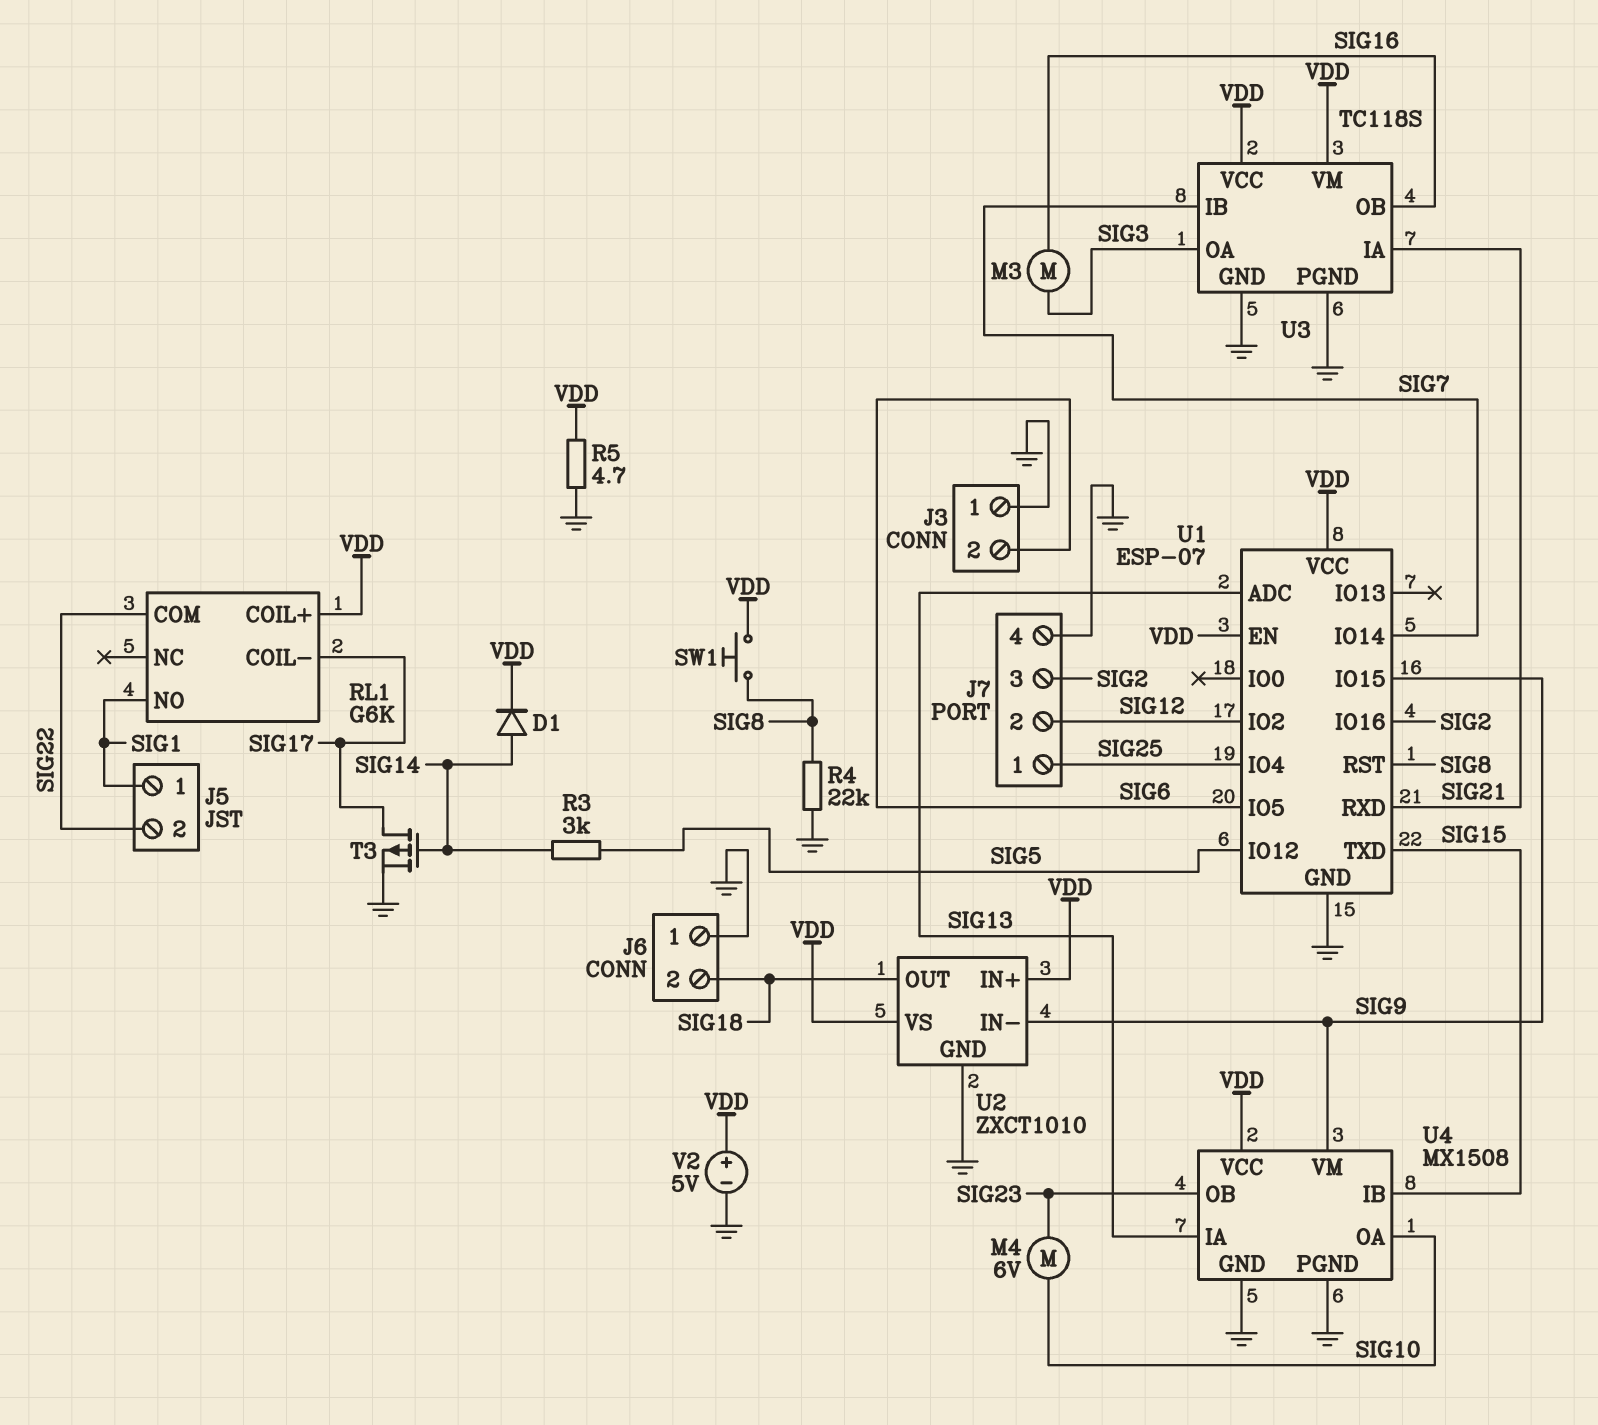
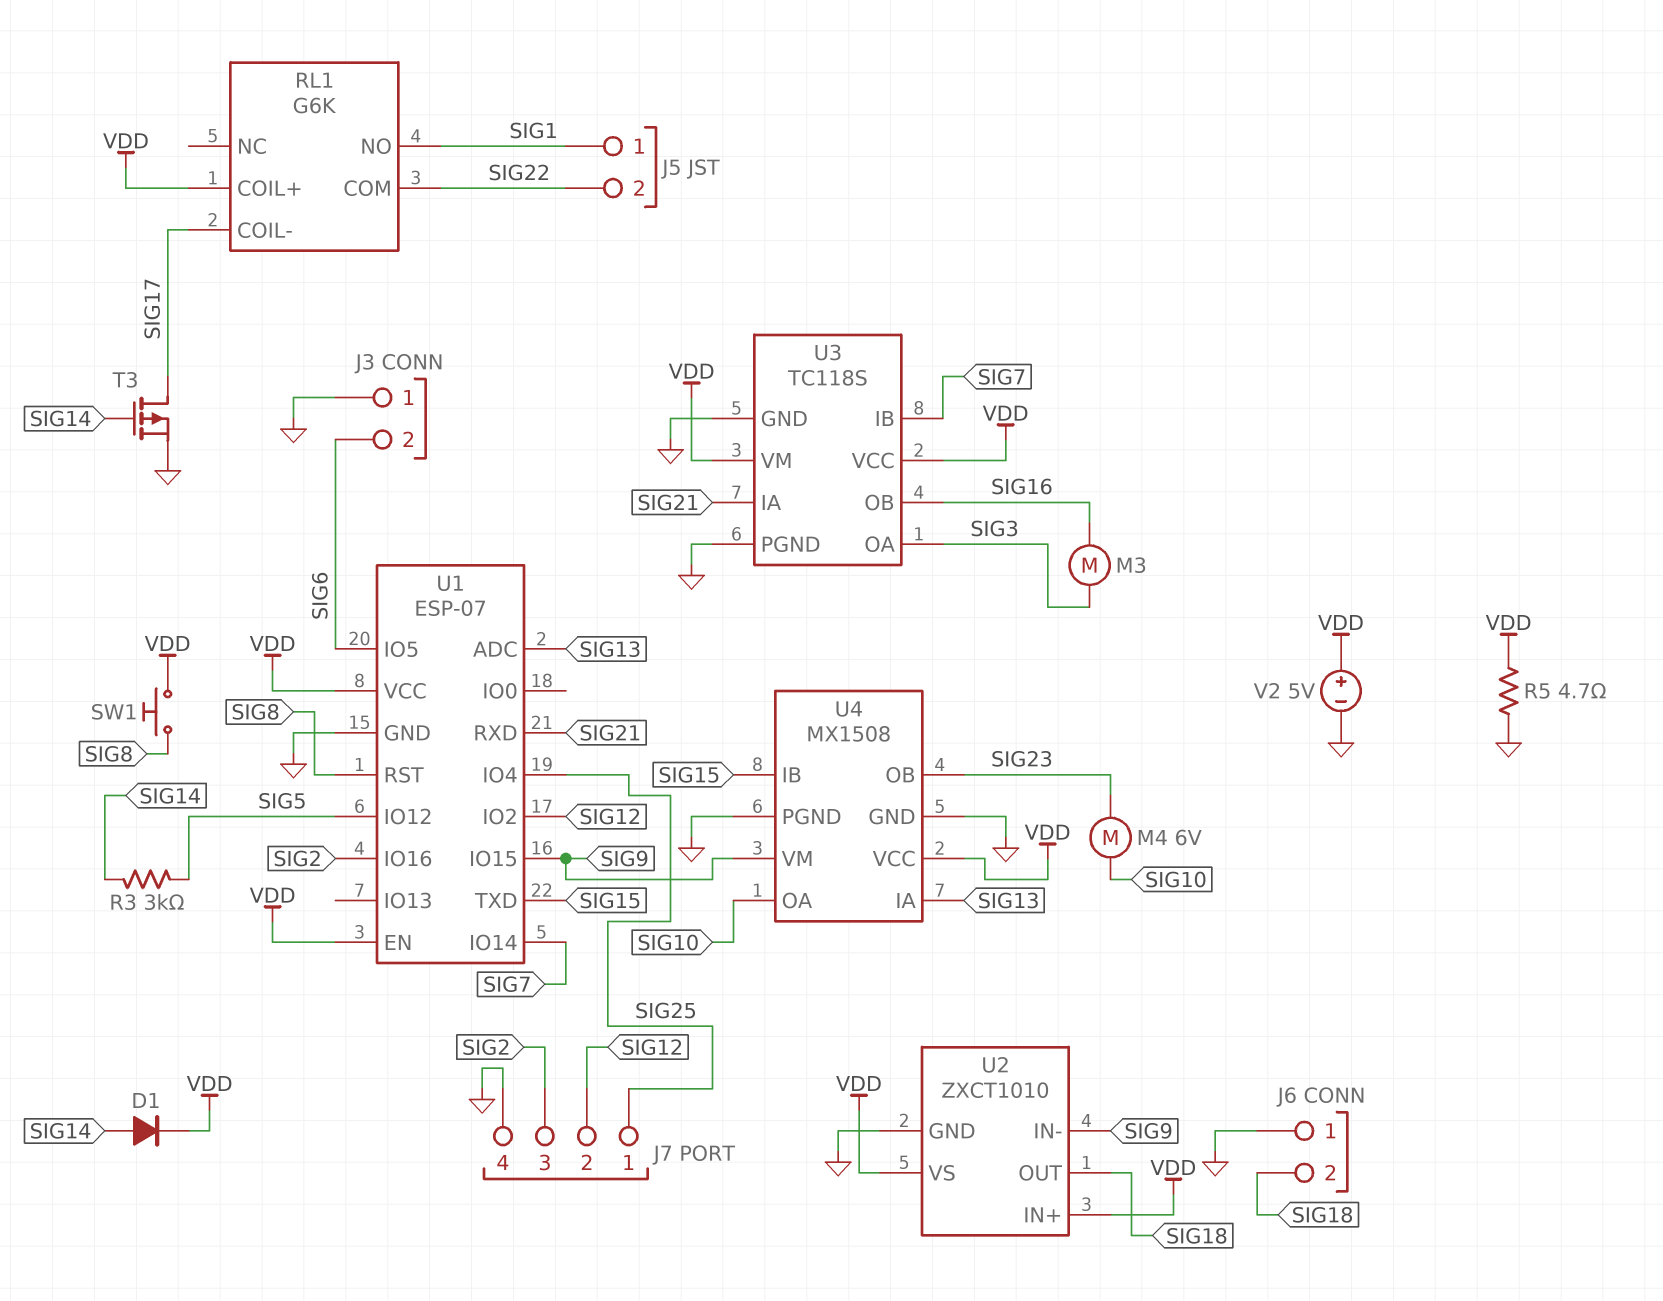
R4: 22k (GND, SIG8) -> none

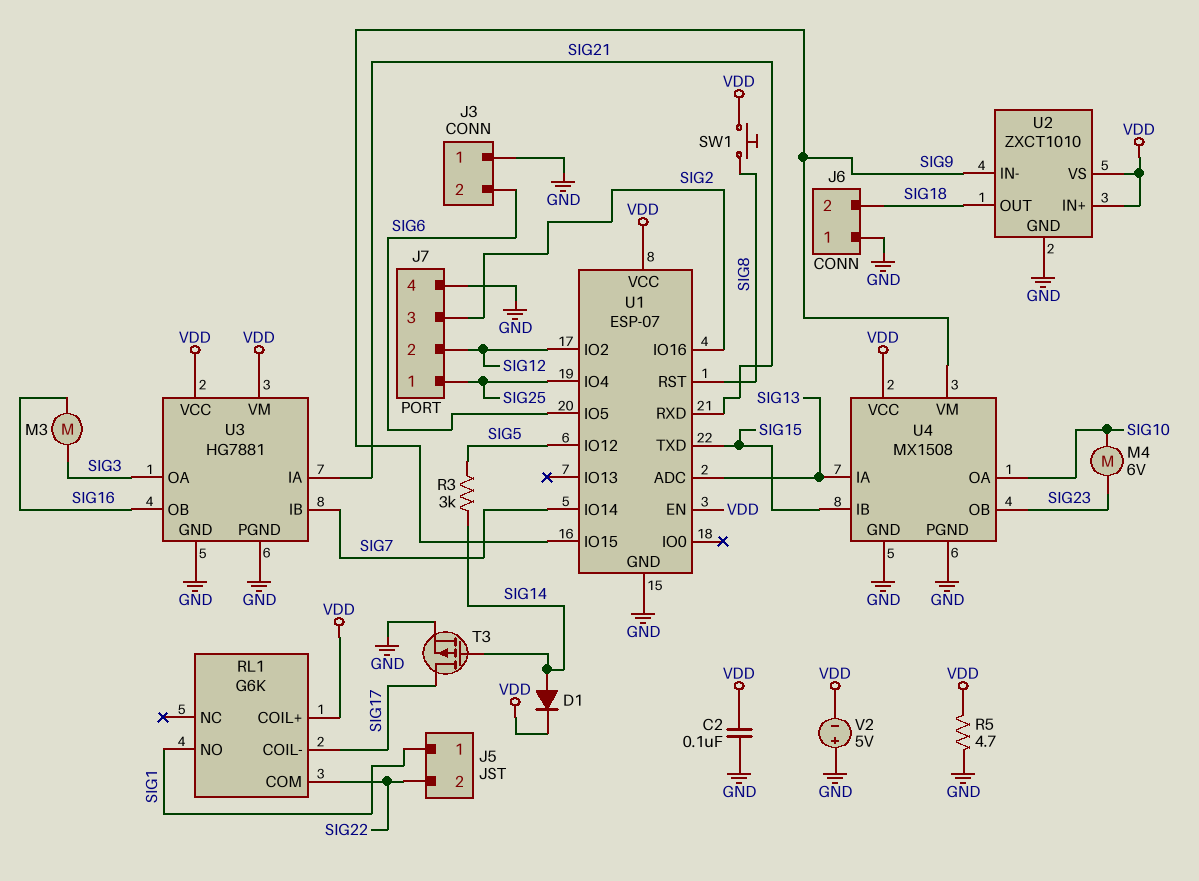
C2: none -> 100nF (GND, VDD)
U3: TC118S -> HG7881
V2: 5V (plus VDD, minus GND) -> 5V (plus GND, minus VDD)

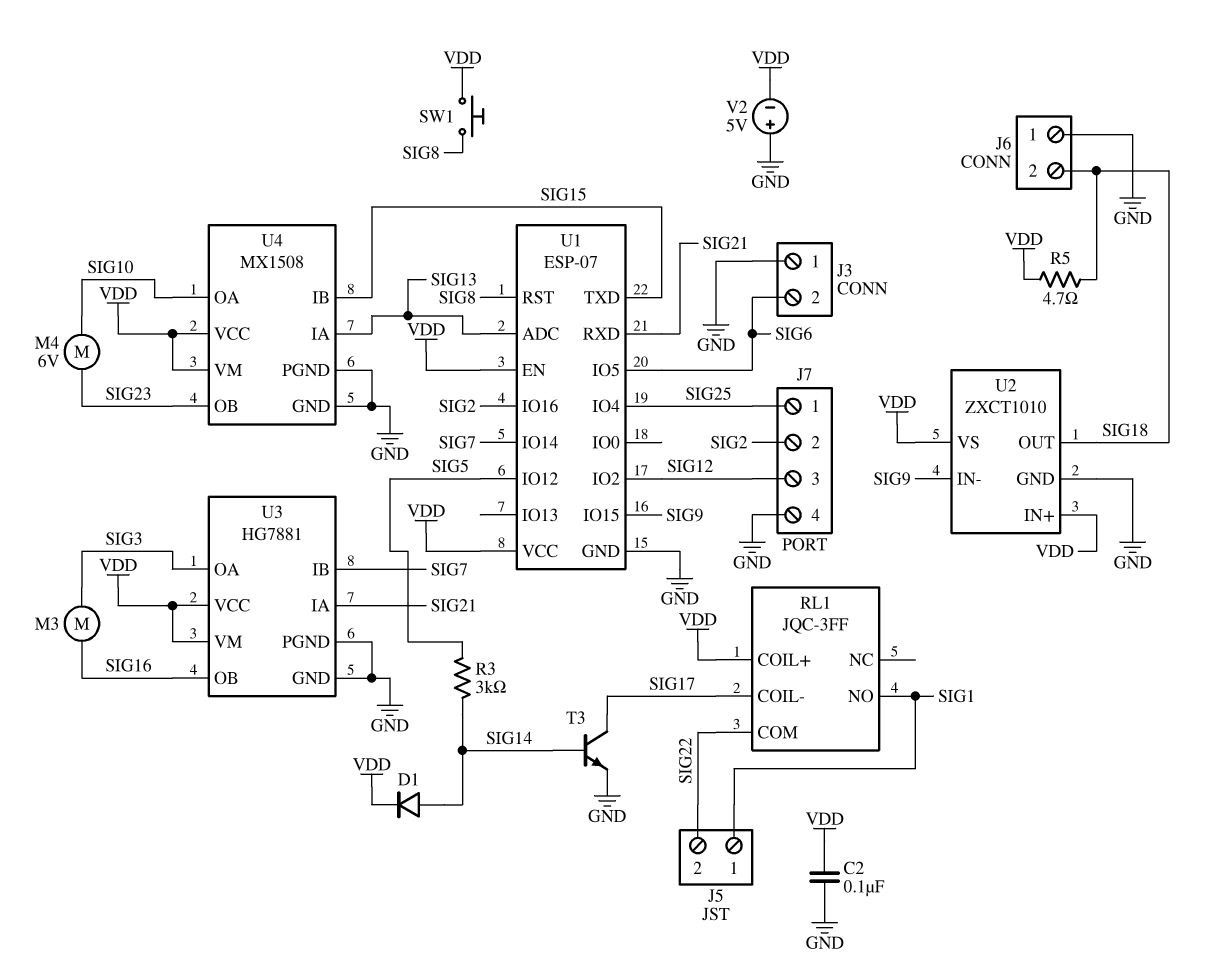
J7 pin 2: SIG12 -> SIG2
J7 pin 3: SIG2 -> SIG12
R5: 4.7 (GND, VDD) -> 4.7 (SIG18, VDD)
RL1: G6K -> JQC-3FF
T3: PMOS (G SIG14, D SIG17, S GND) -> NPN (B SIG14, C SIG17, E GND)
U4 pin VM: SIG9 -> VDD

